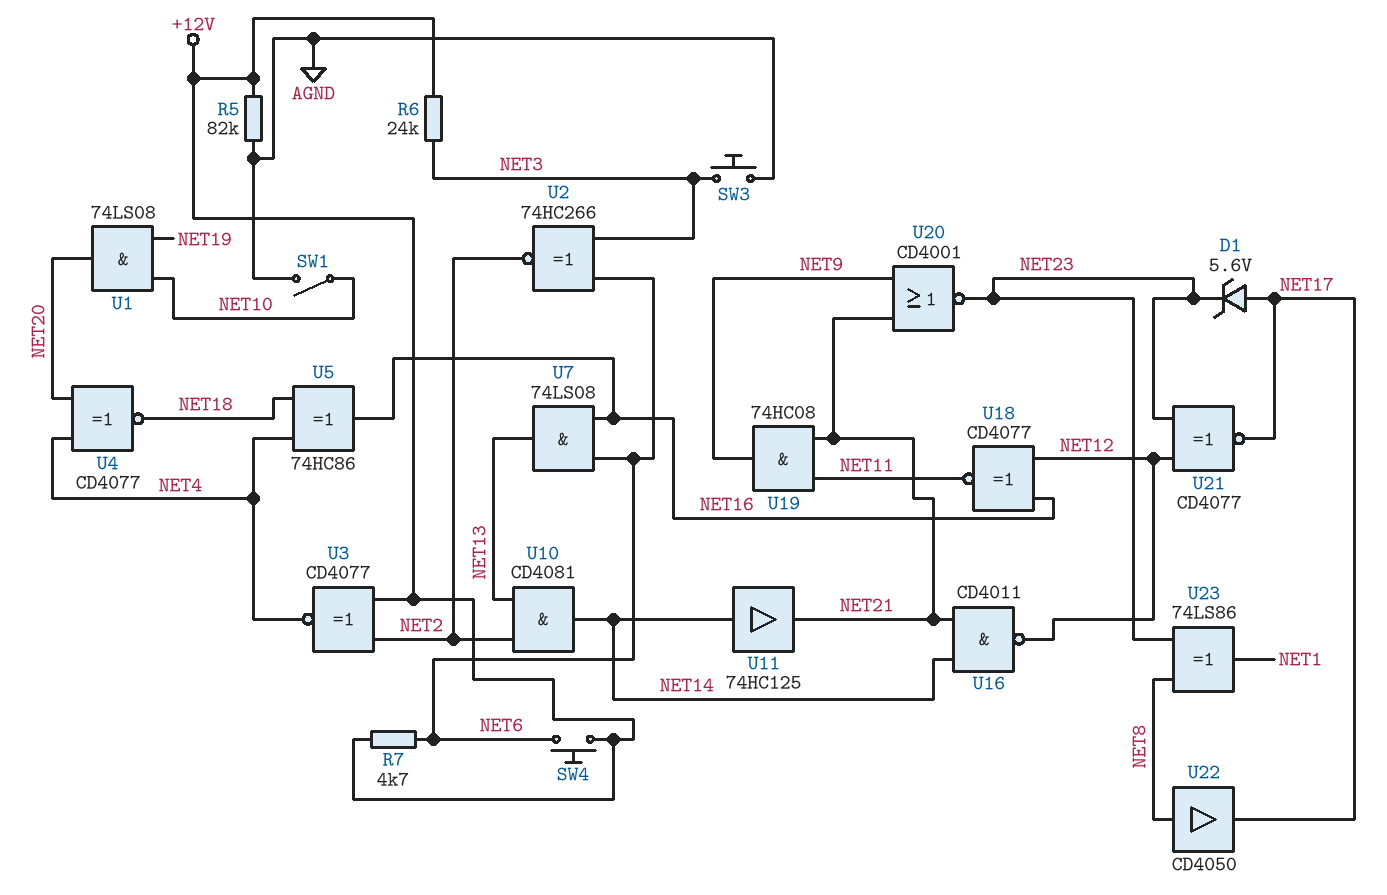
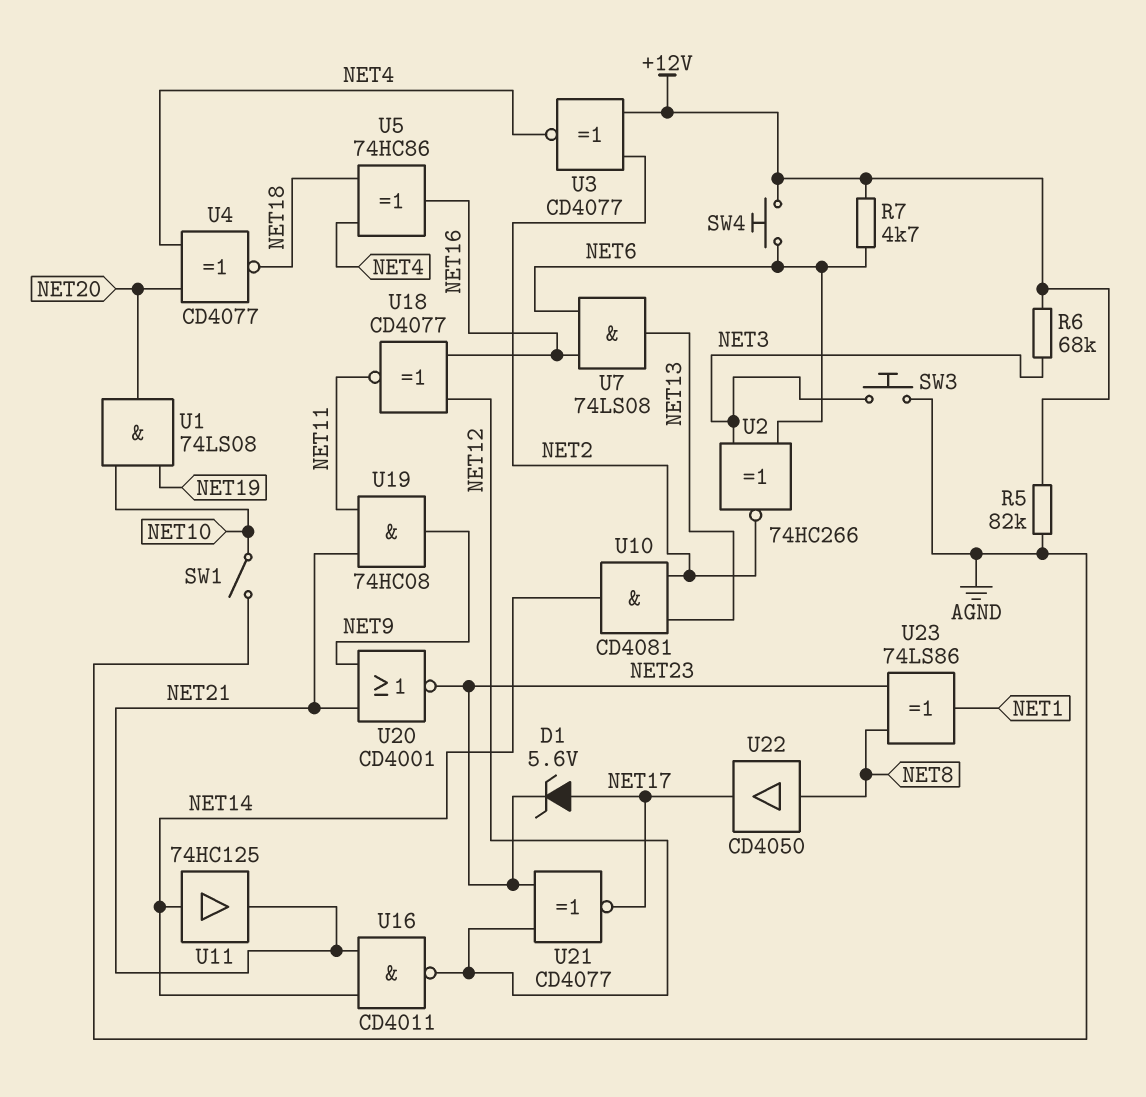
R6: 24k (+12V, NET3) -> 68k (+12V, NET3)

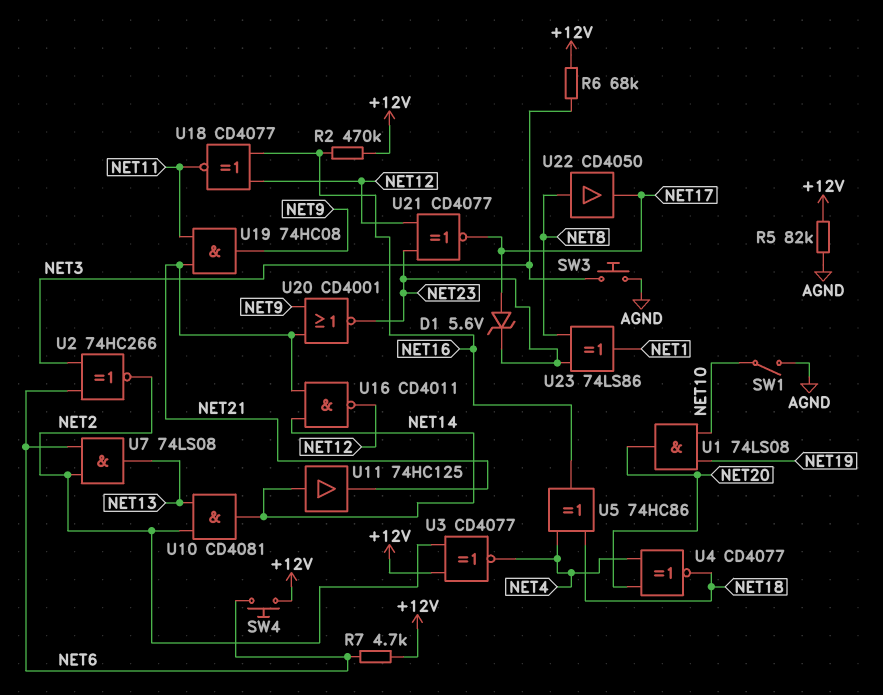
R2: none -> 470k (+12V, NET16)
U7: AND 74LS08 (in NET6, in NET16, out NET13) -> AND 74LS08 (in NET2, in NET6, out NET13)

